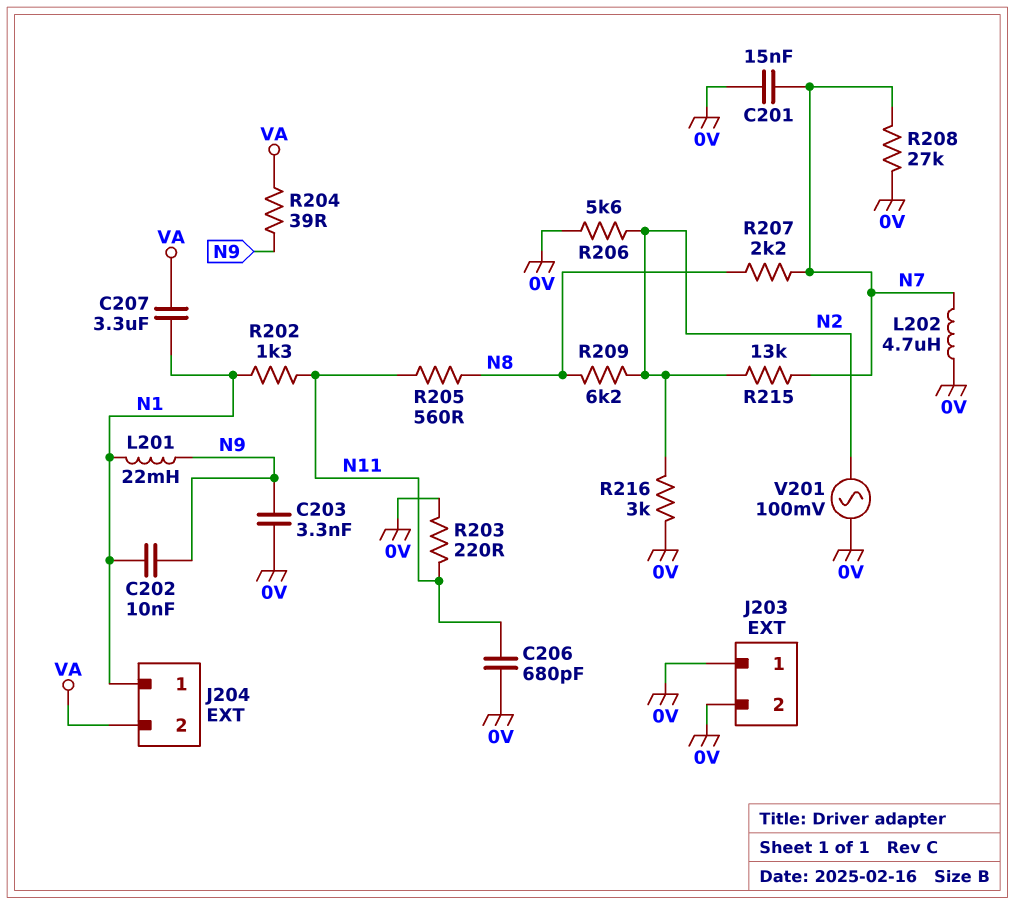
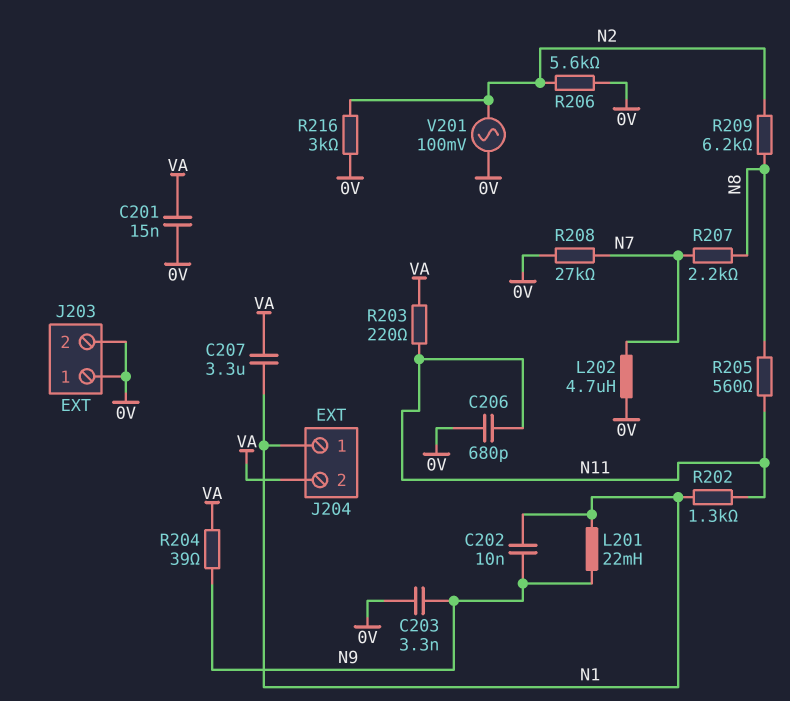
C201: 15nF (0V, N7) -> 15nF (0V, VA)
R203: 220 (0V, N11) -> 220 (N11, VA)
R215: 13k (N2, N7) -> none

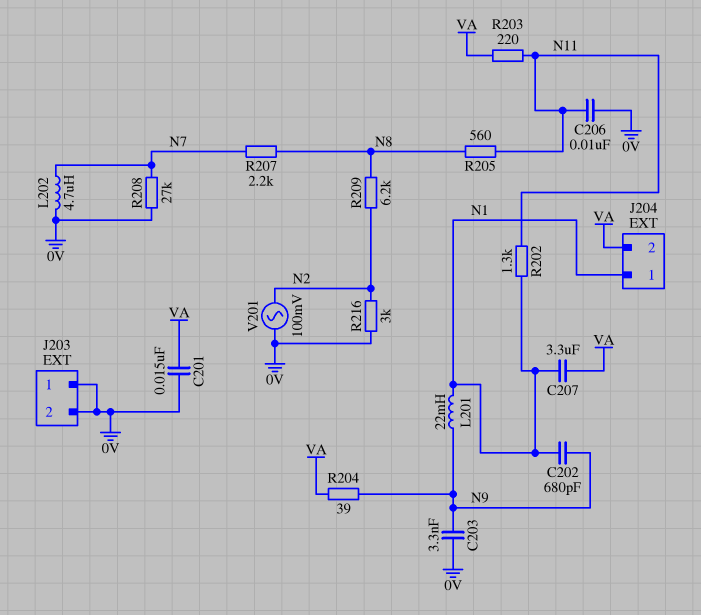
C202: 10nF (N1, N9) -> 680pF (N1, N9)
C206: 680pF (0V, N11) -> 10nF (0V, N11)
R206: 5.6k (0V, N2) -> none

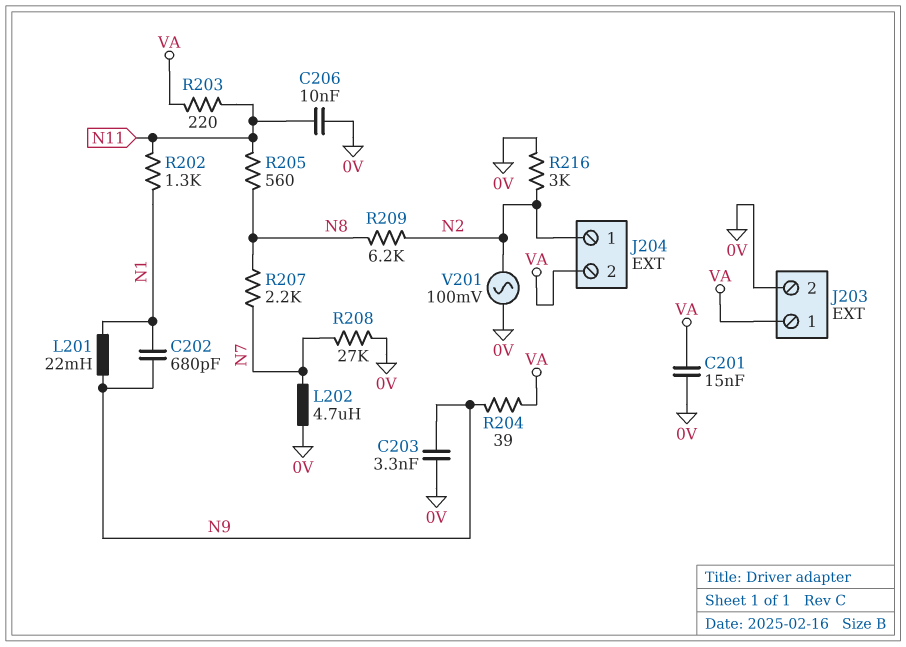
C207: 3.3uF (N1, VA) -> none
J203 pin 1: 0V -> VA
J204 pin 1: N1 -> N2

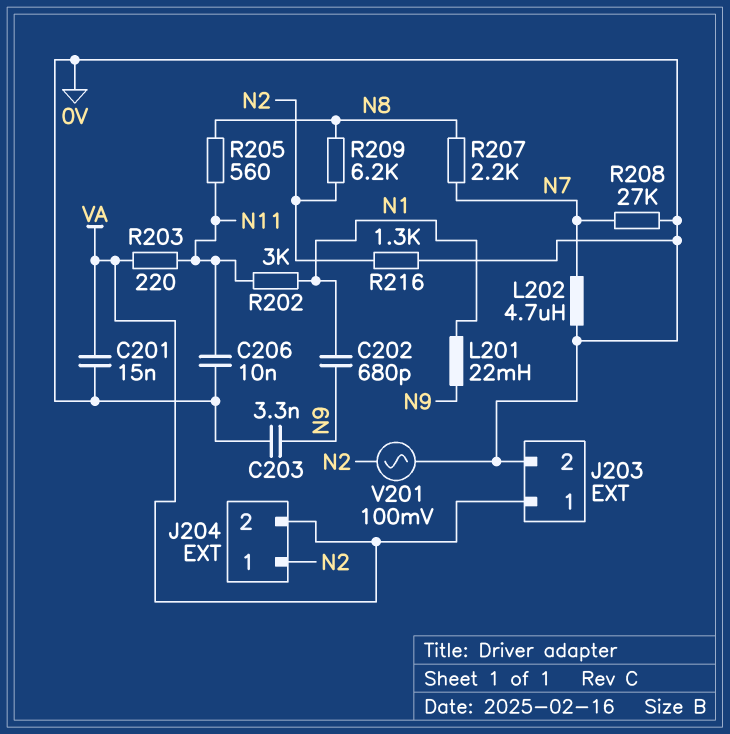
R202: 1.3k (N1, N11) -> 3k (N1, N11)
R204: 39 (N9, VA) -> none
R216: 3k (0V, N2) -> 1.3k (0V, N2)

